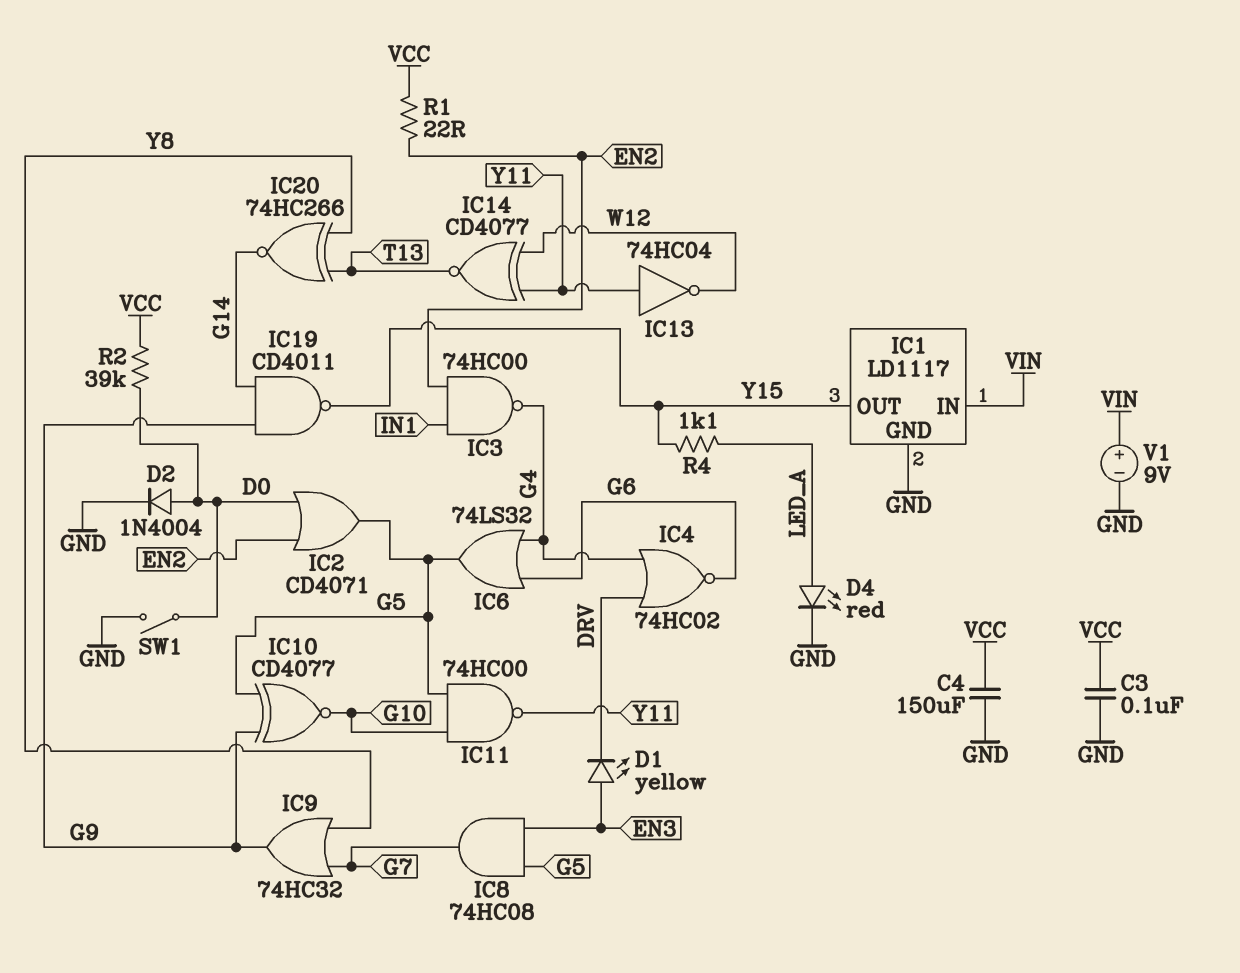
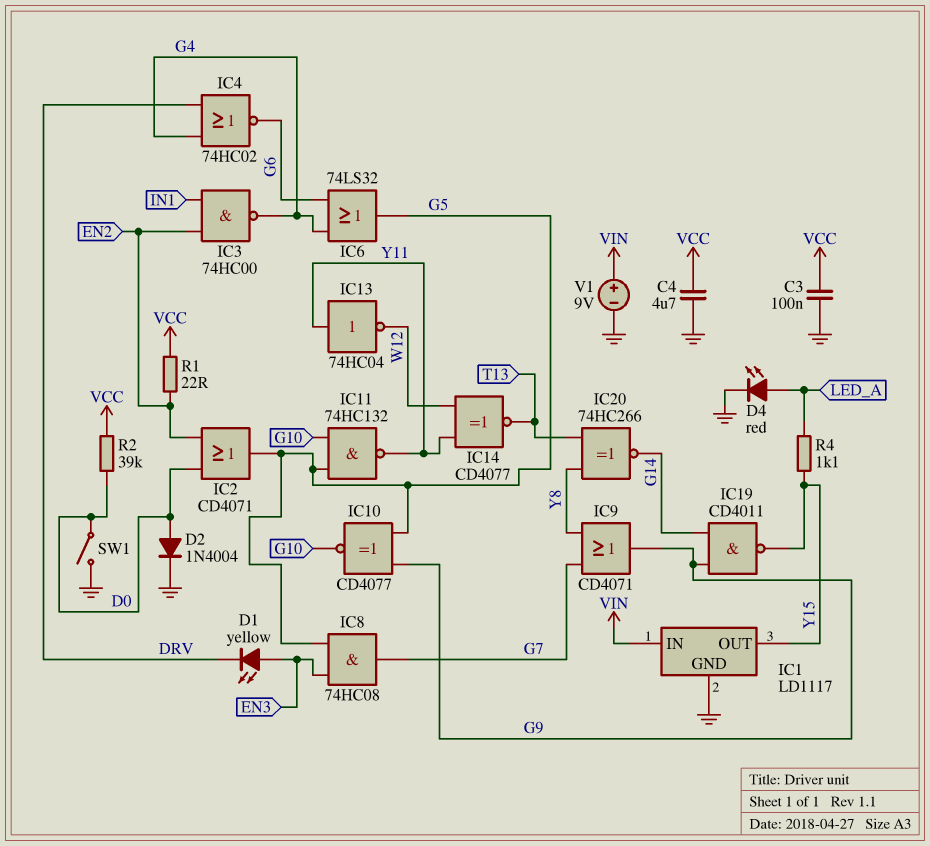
C4: 150uF (GND, VCC) -> 4.7uF (GND, VCC)
IC9: OR 74HC32 (in G7, in Y8, out G9) -> OR CD4071 (in G7, in Y8, out G9)
IC11: NAND 74HC00 (in G5, in G10, out Y11) -> NAND 74HC132 (in G5, in G10, out Y11)

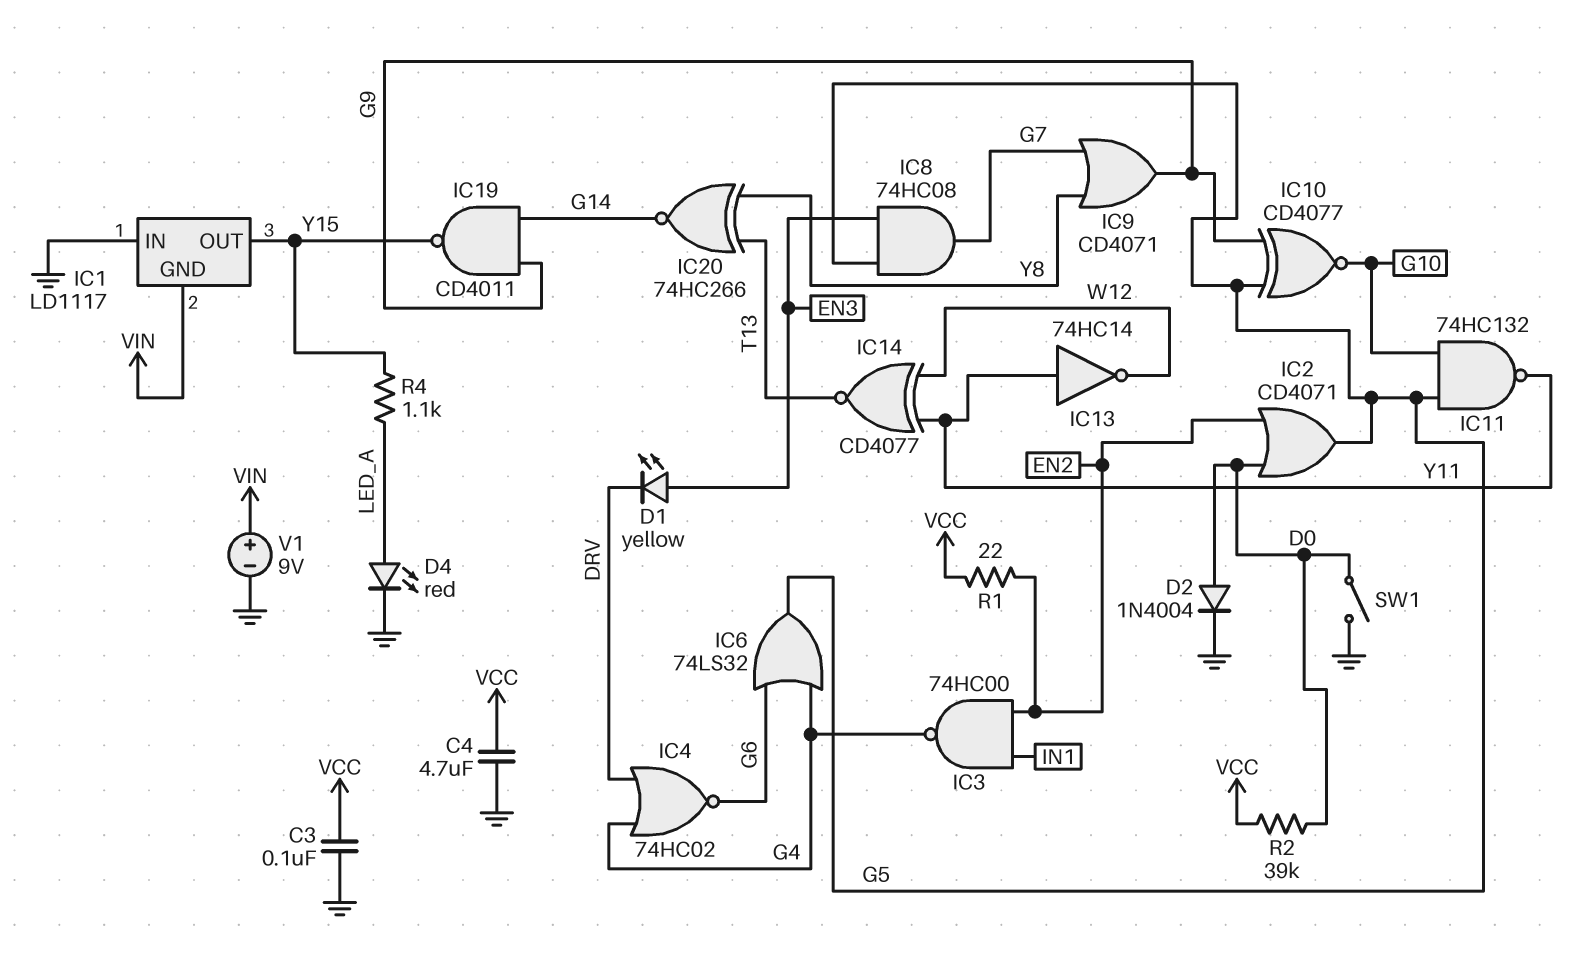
IC1 pin GND: GND -> VIN
IC1 pin IN: VIN -> GND
IC13: NOT 74HC04 (in Y11, out W12) -> NOT 74HC14 (in Y11, out W12)

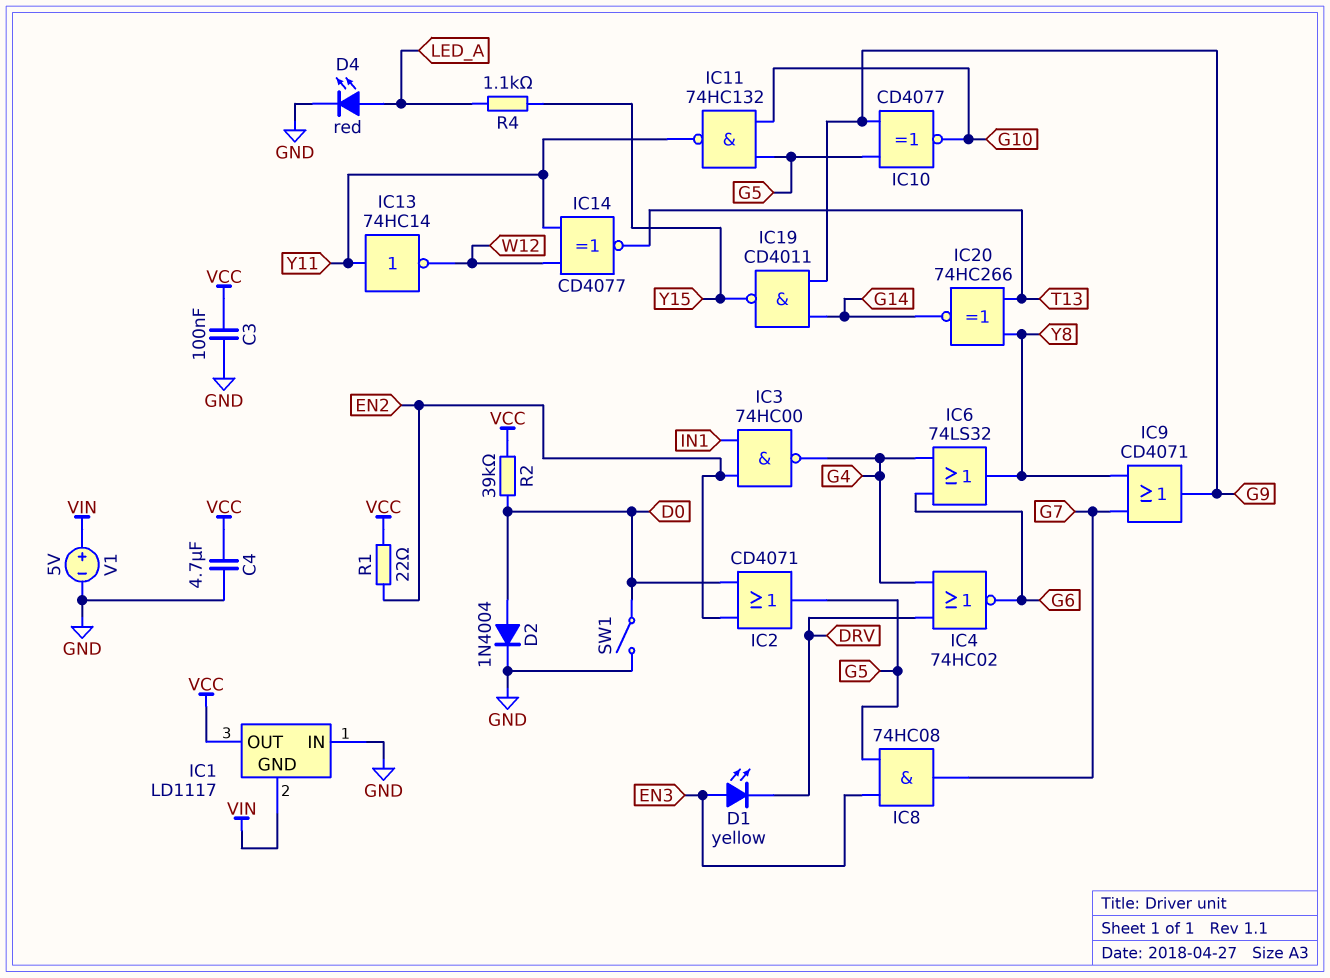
IC1 pin OUT: Y15 -> VCC
IC6: OR 74LS32 (in G4, in G6, out G5) -> OR 74LS32 (in G4, in G6, out Y8)
V1: 9V (plus VIN, minus GND) -> 5V (plus VIN, minus GND)

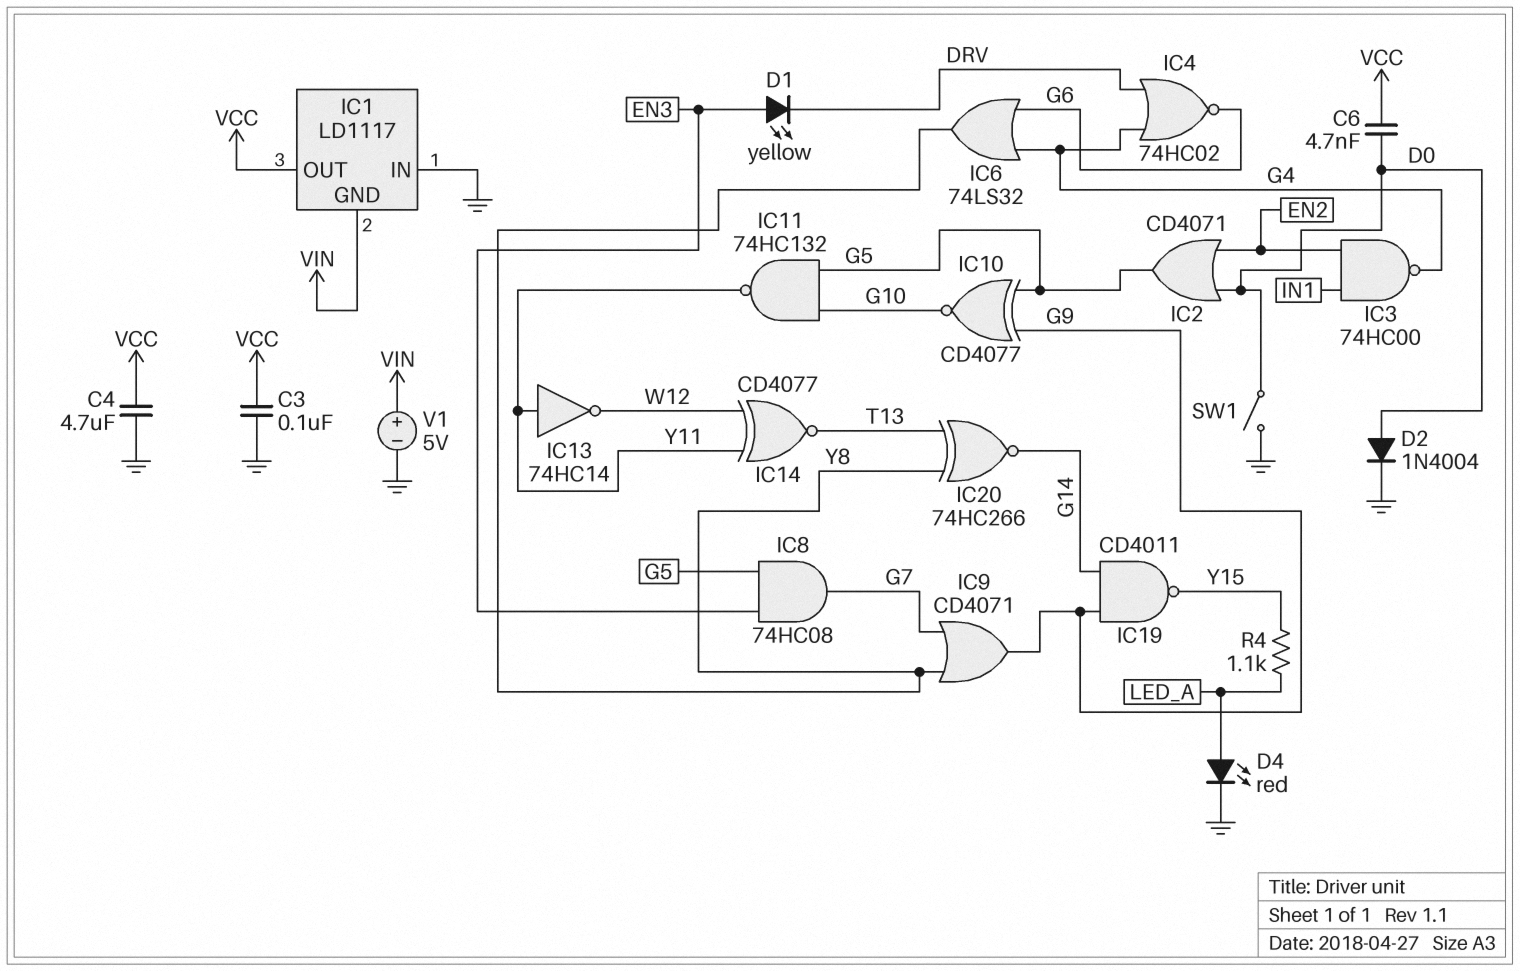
C6: none -> 4.7nF (D0, VCC)
R1: 22 (EN2, VCC) -> none
R2: 39k (D0, VCC) -> none

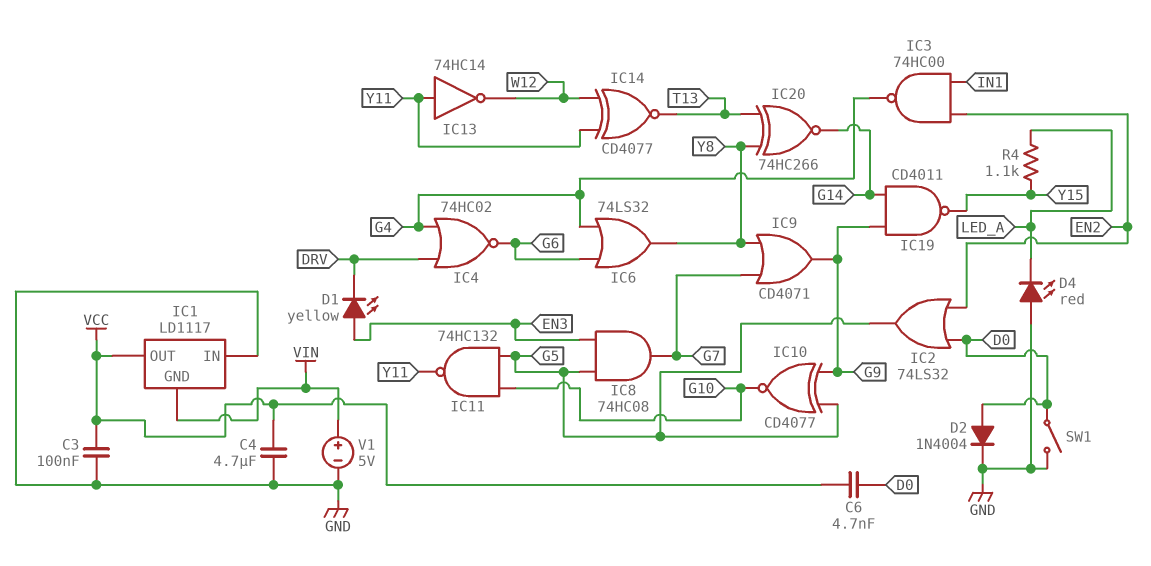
D4: LED red (A LED_A, K GND) -> LED red (A GND, K LED_A)
IC2: OR CD4071 (in D0, in EN2, out G5) -> OR 74LS32 (in D0, in EN2, out G5)

